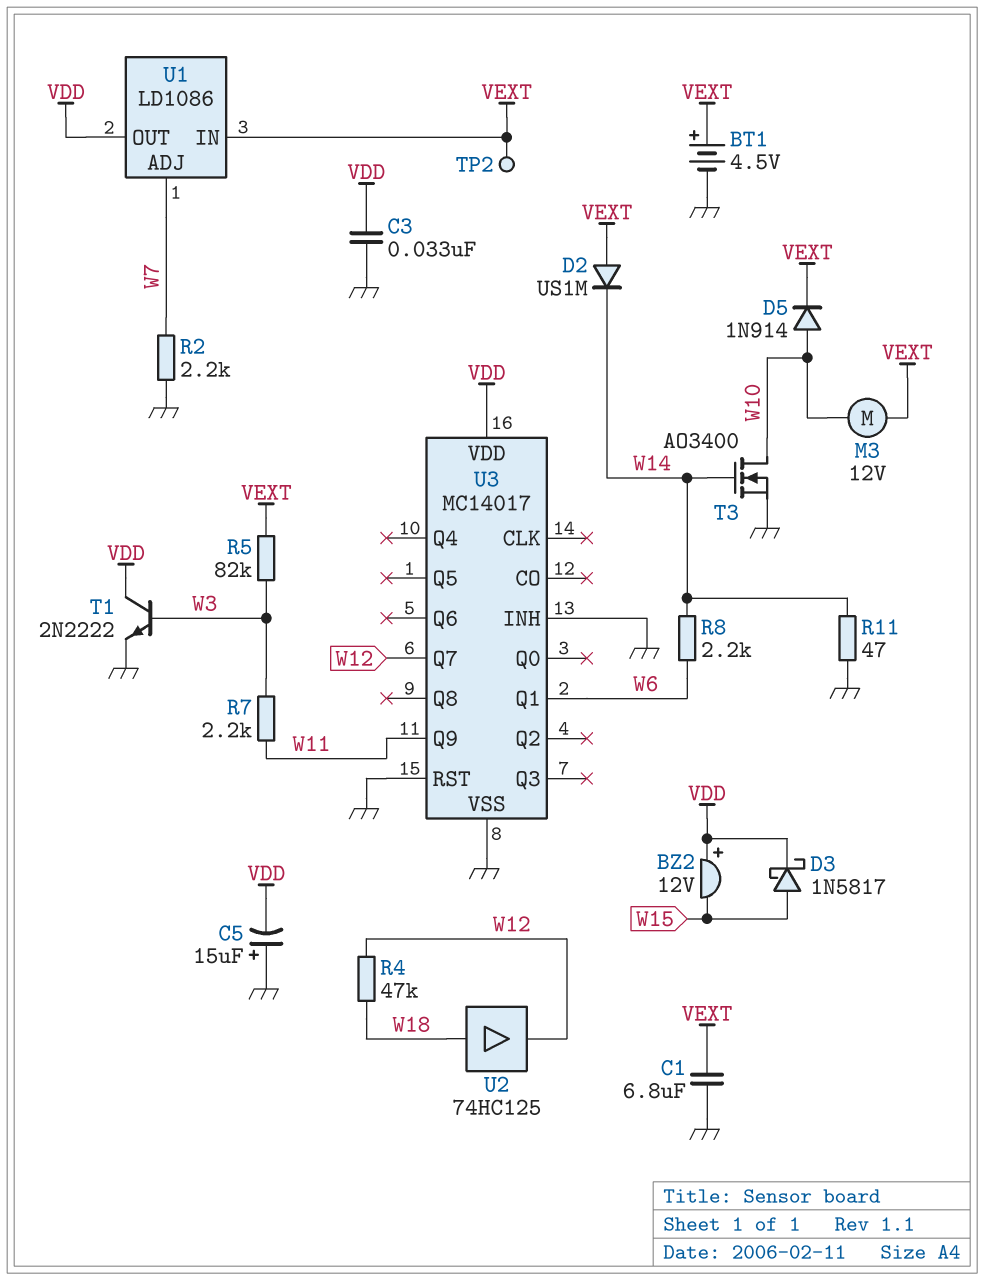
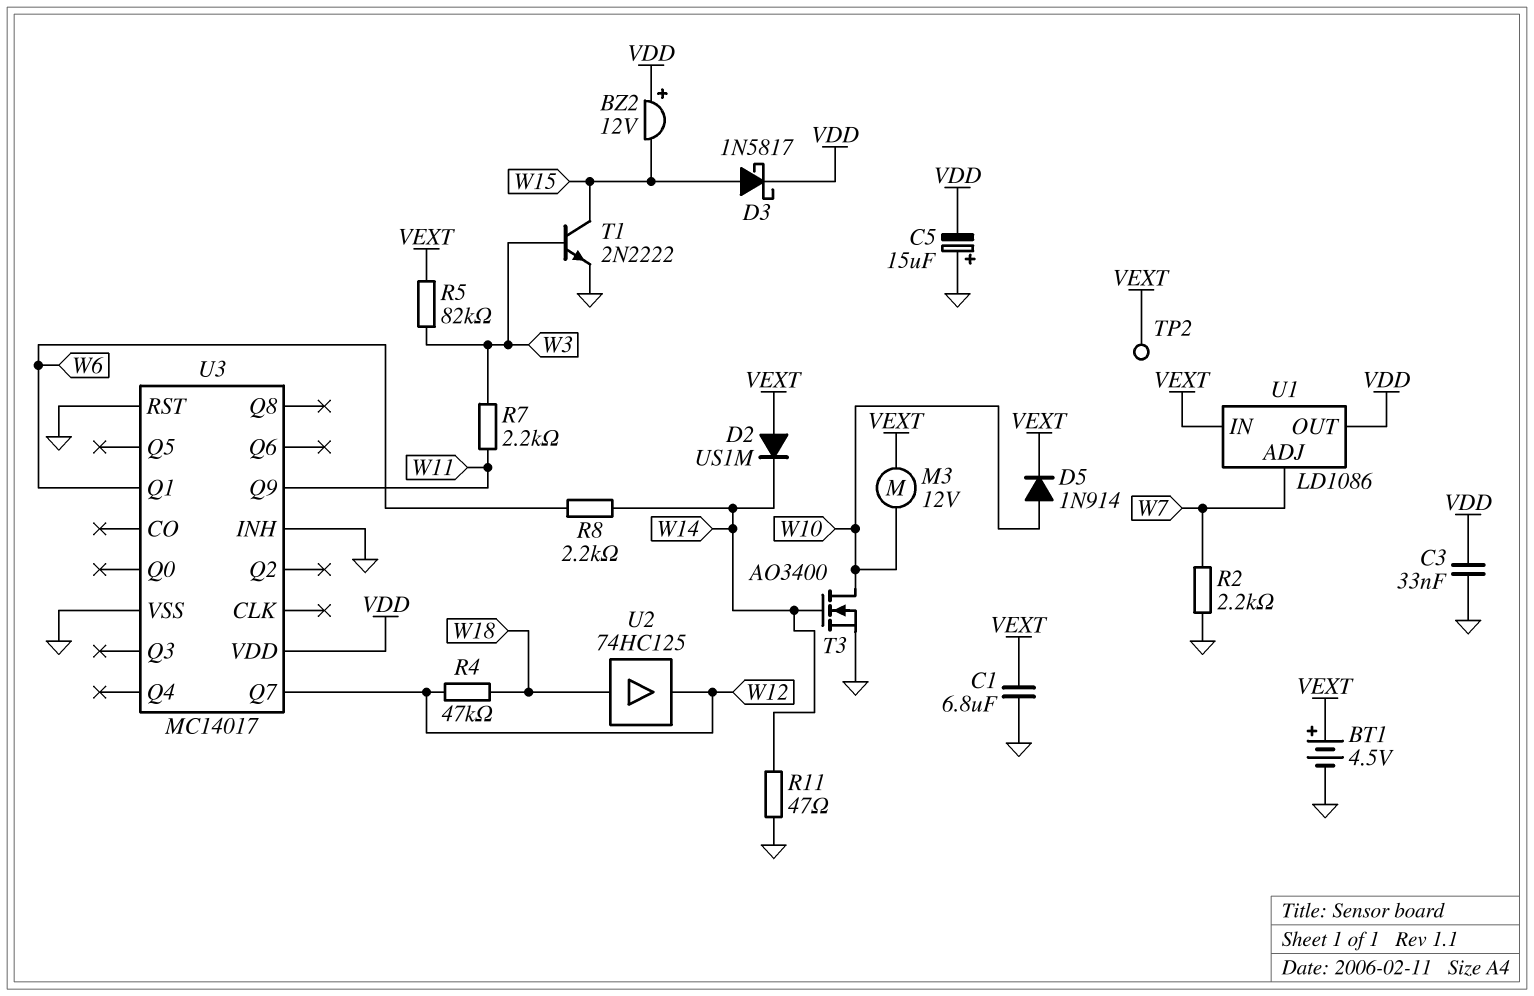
T1: NPN 2N2222 (B W3, C VDD, E GND) -> NPN 2N2222 (B W3, C W15, E GND)

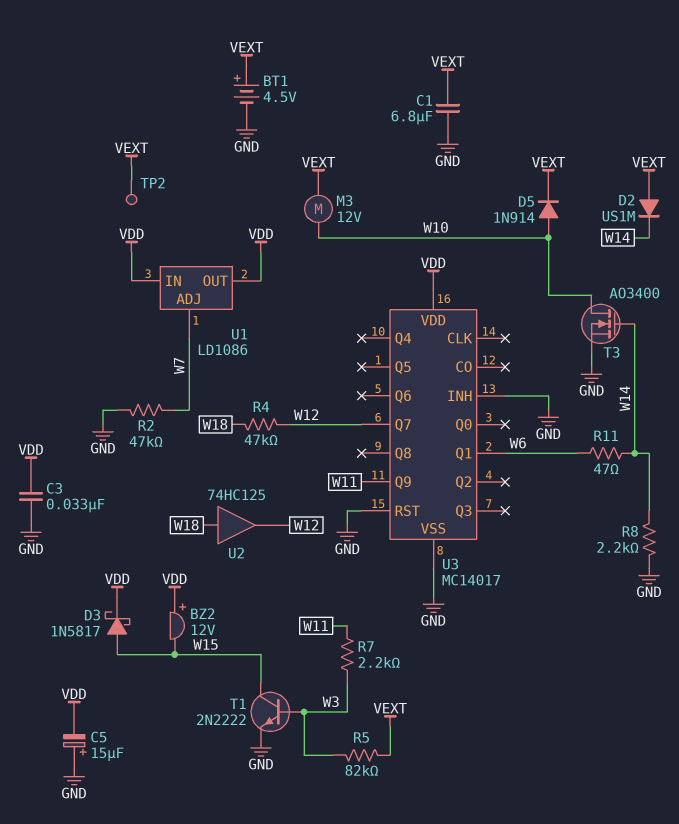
R2: 2.2k (GND, W7) -> 47k (GND, W7)
R8: 2.2k (W6, W14) -> 2.2k (GND, W14)
R11: 47 (GND, W14) -> 47 (W6, W14)
U1 pin IN: VEXT -> VDD

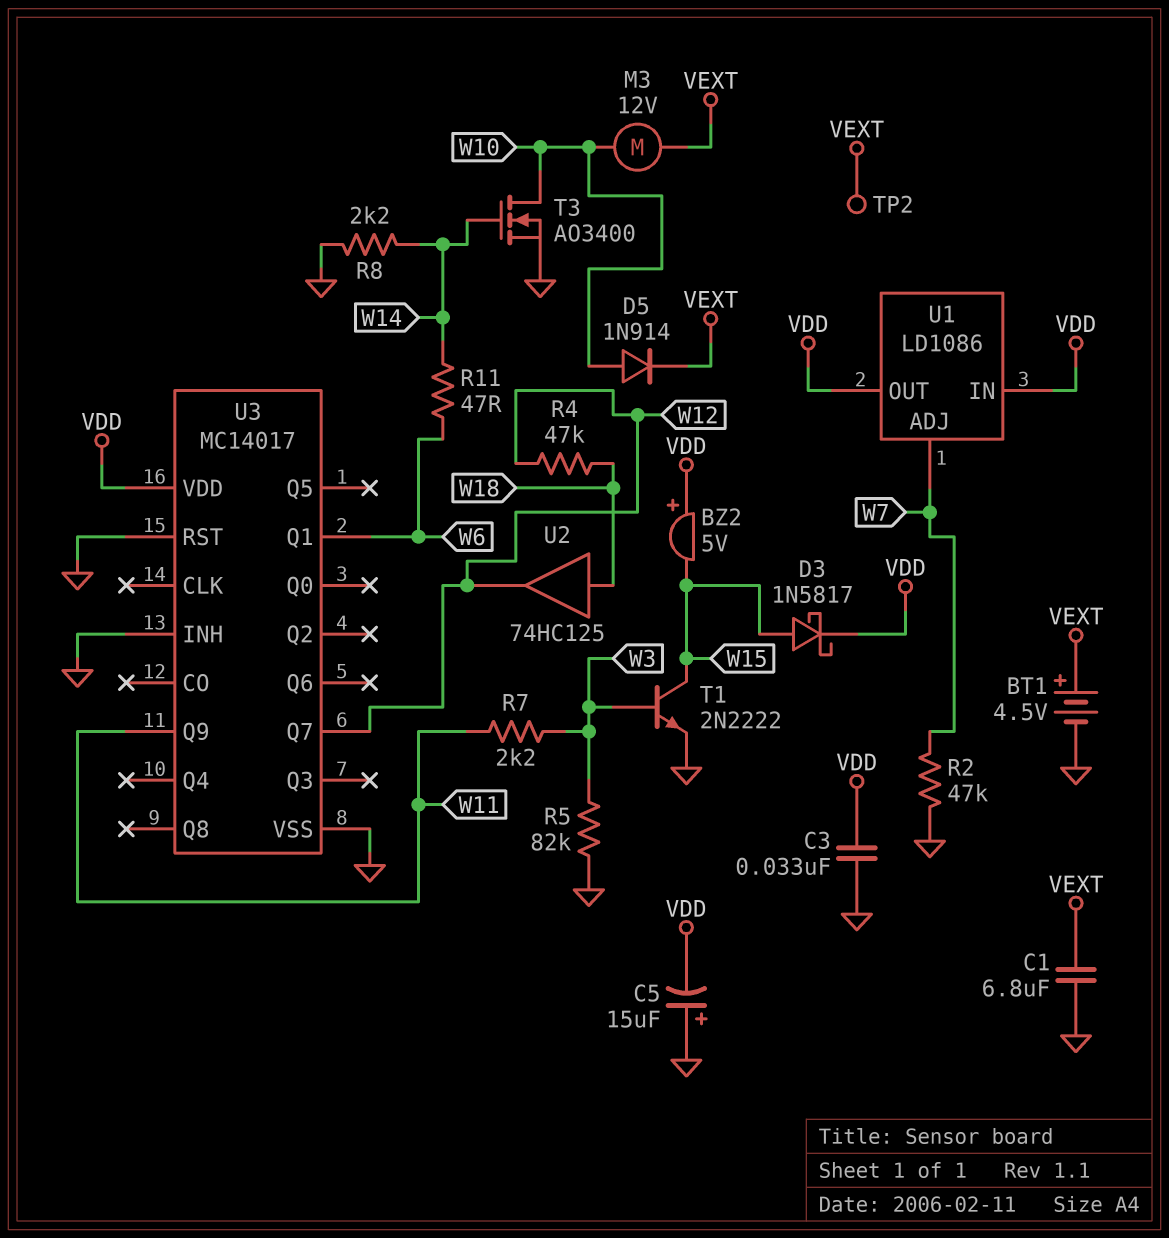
BZ2: buzzer 12V (plus VDD, minus W15) -> buzzer 5V (plus VDD, minus W15)
D2: diode US1M (A VEXT, K W14) -> none
R5: 82k (VEXT, W3) -> 82k (GND, W3)

